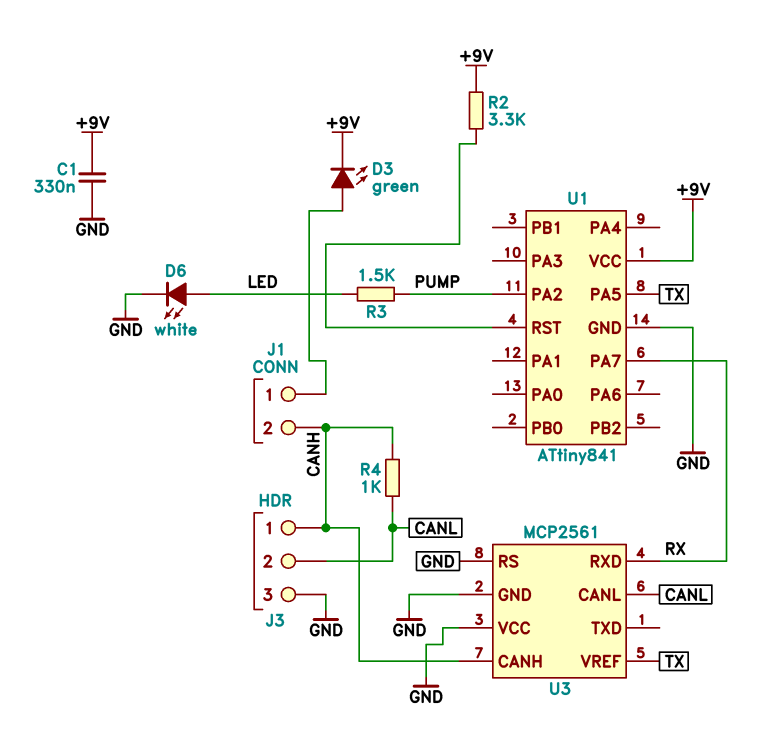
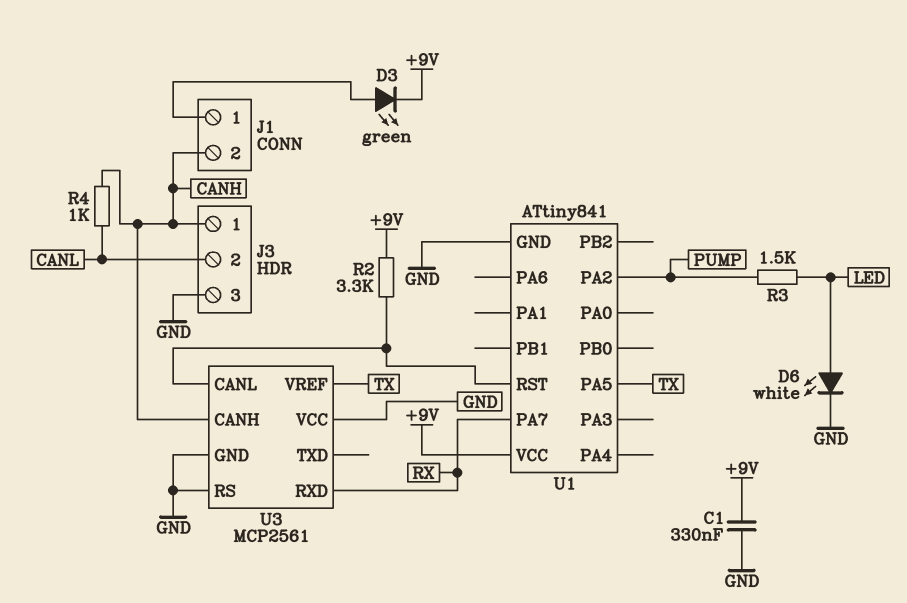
U3 pin CANL: CANL -> U1/RST

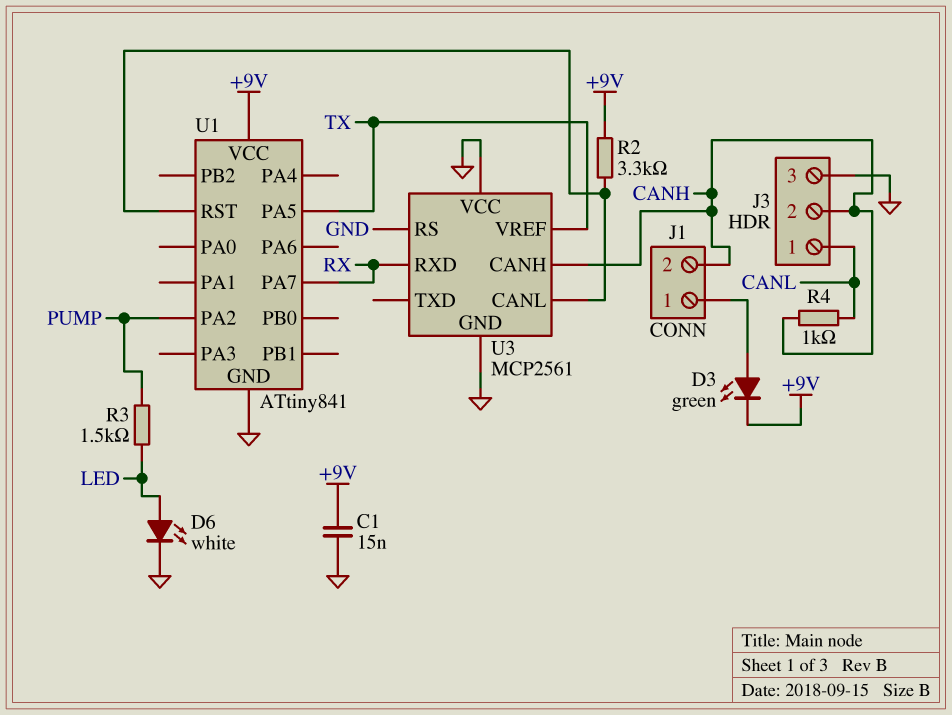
C1: 330nF (+9V, GND) -> 15nF (+9V, GND)
J3 pin 1: CANH -> CANL
J3 pin 2: CANL -> CANH

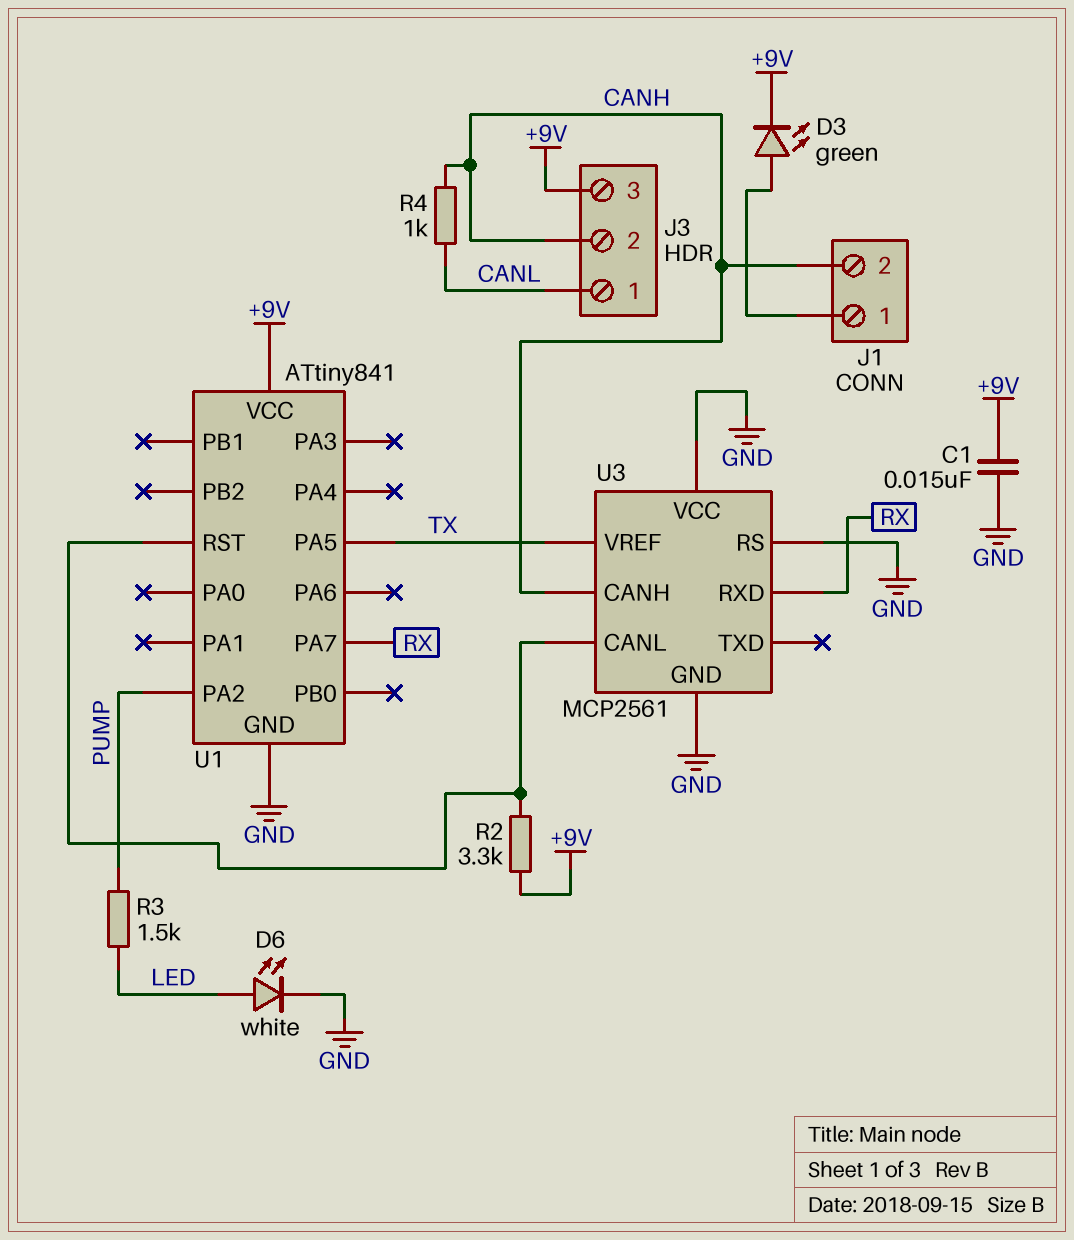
J3 pin 3: GND -> +9V

